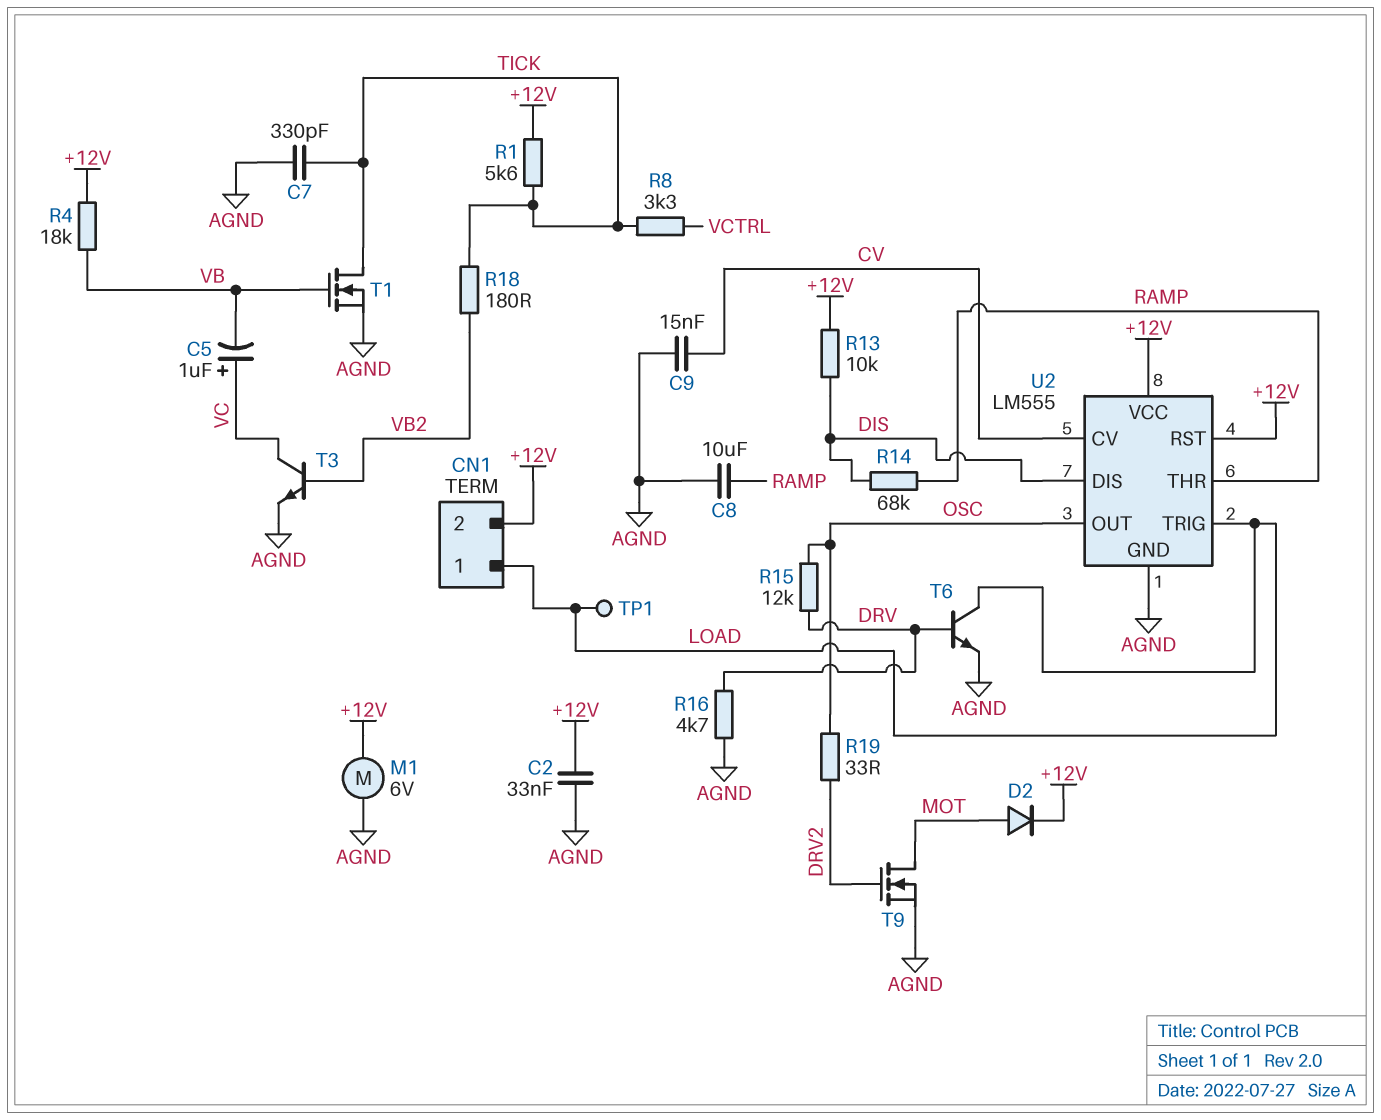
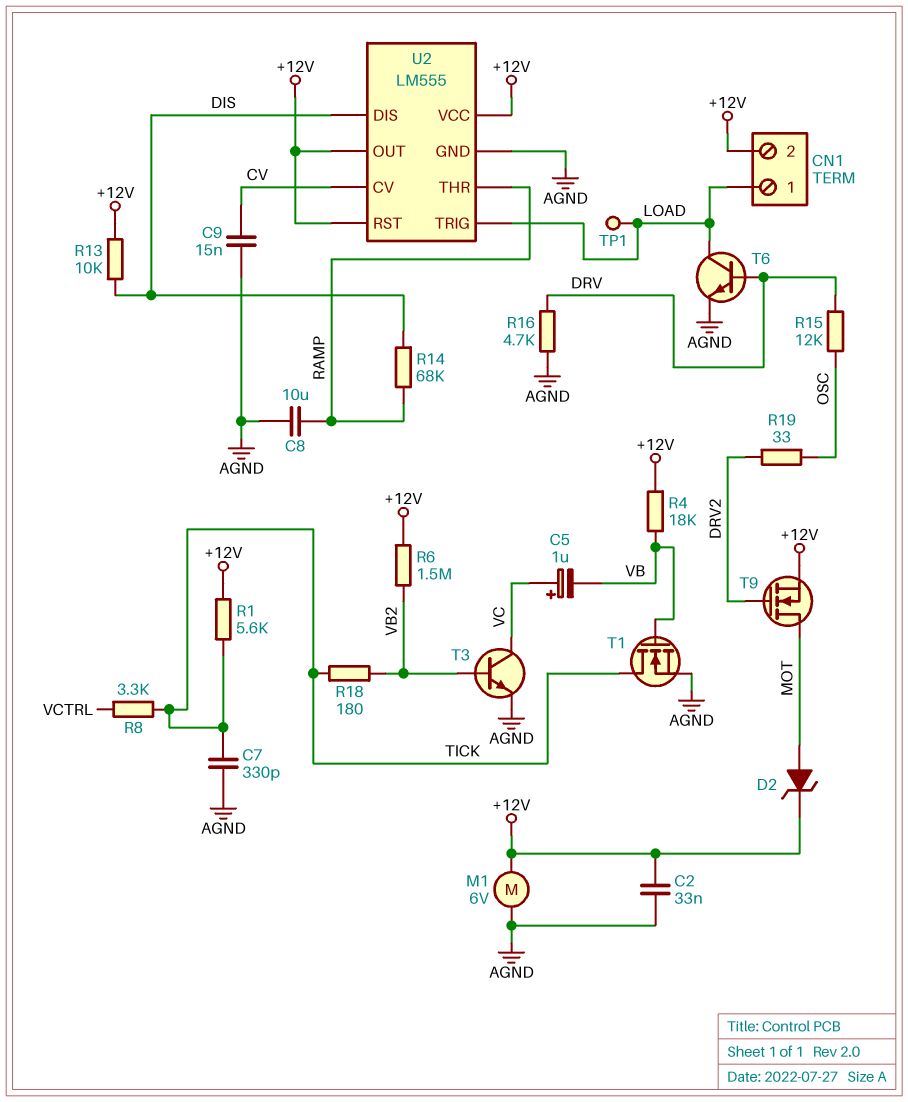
D2: diode (A MOT, K +12V) -> zener (A MOT, K +12V)
R6: none -> 1.5M (+12V, VB2)
T9: NMOS (G DRV2, D MOT, S AGND) -> NMOS (G DRV2, D MOT, S +12V)
U2 pin OUT: OSC -> +12V

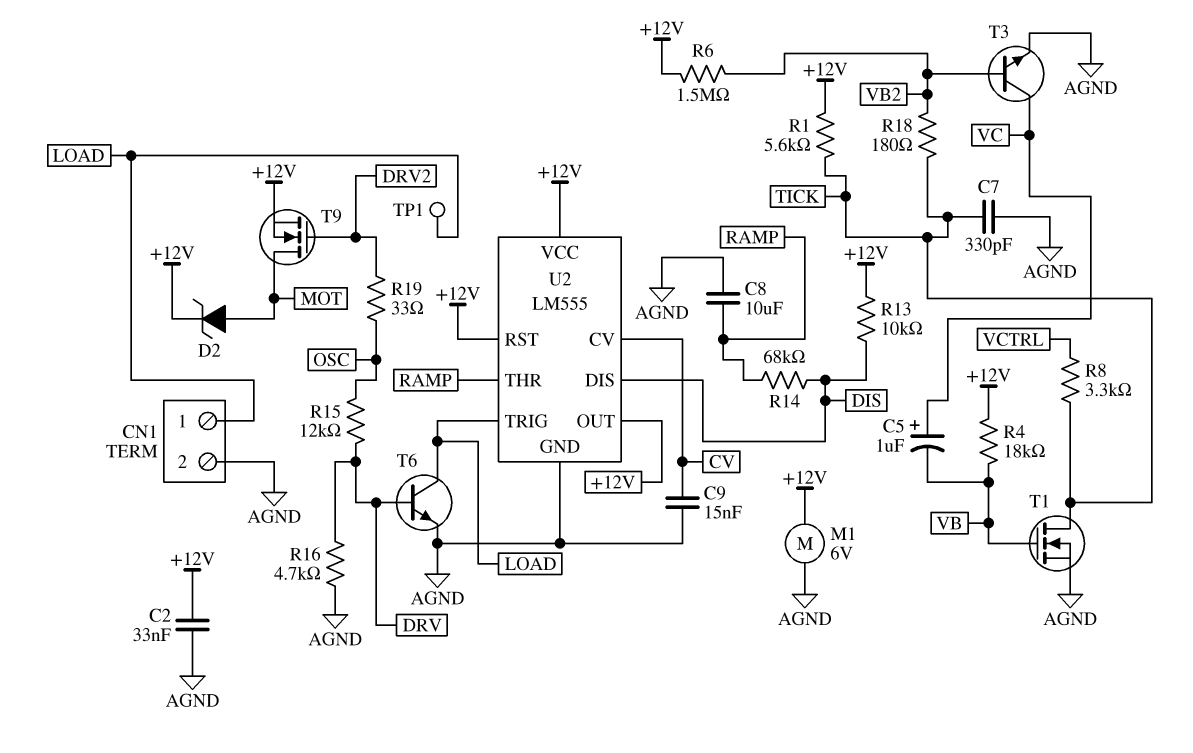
CN1 pin 2: +12V -> AGND

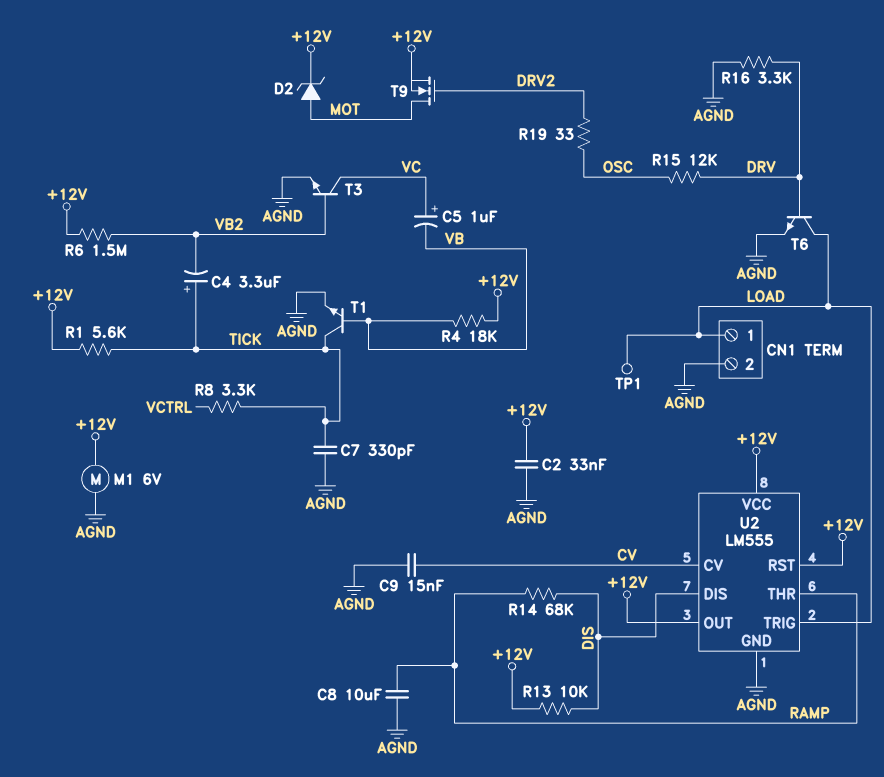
C4: none -> 3.3uF (plus TICK, minus VB2)
R16: 4.7k (AGND, DRV) -> 3.3k (AGND, DRV)
R18: 180 (TICK, VB2) -> none
T1: NMOS (G VB, D TICK, S AGND) -> NPN (B VB, C TICK, E AGND)

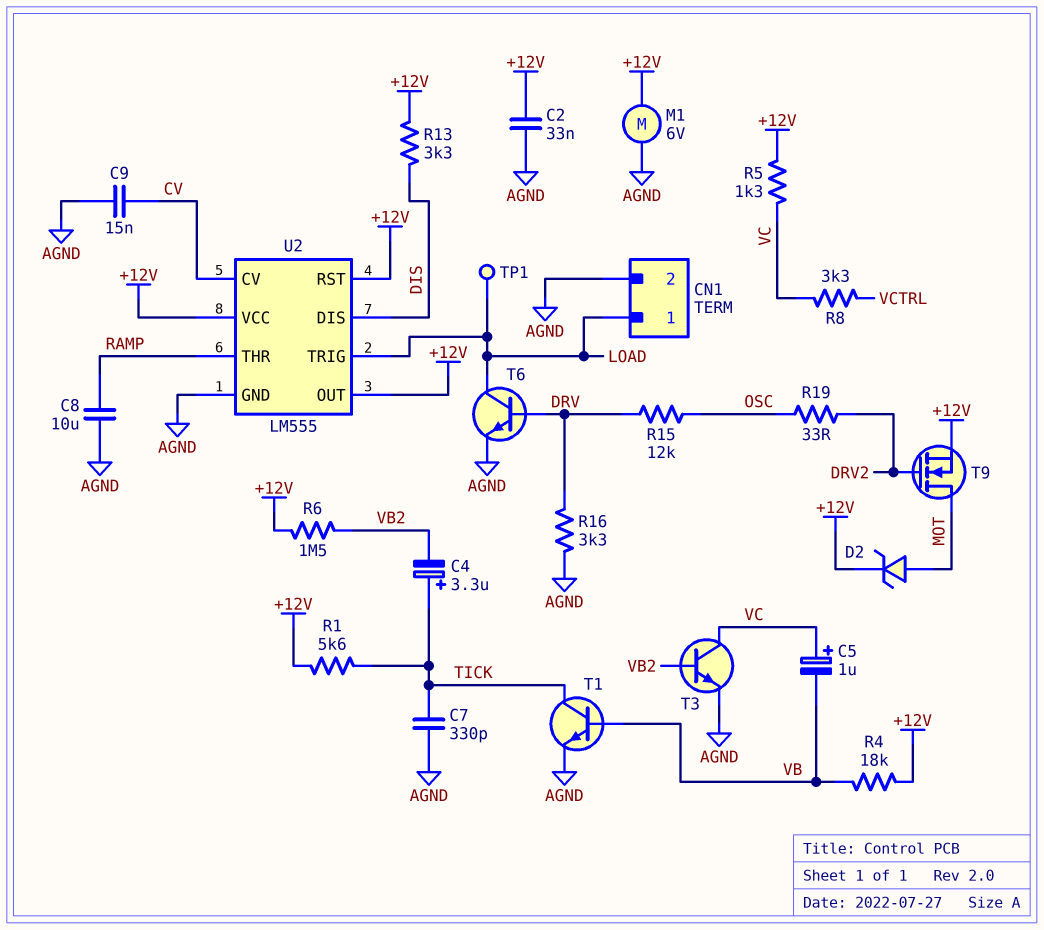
R5: none -> 1.3k (+12V, VC)
R8: 3.3k (TICK, VCTRL) -> 3.3k (VC, VCTRL)
R13: 10k (+12V, DIS) -> 3.3k (+12V, DIS)
R14: 68k (DIS, RAMP) -> none

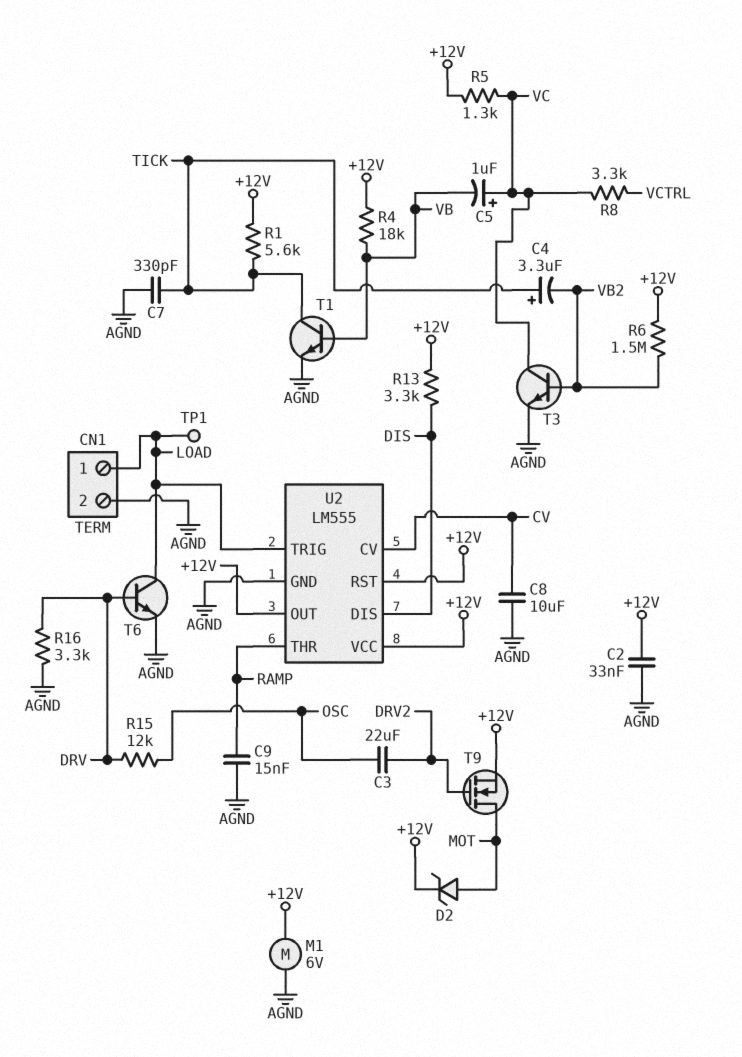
C3: none -> 22uF (DRV2, OSC)
C8: 10uF (AGND, RAMP) -> 10uF (AGND, CV)
C9: 15nF (AGND, CV) -> 15nF (AGND, RAMP)
R19: 33 (DRV2, OSC) -> none

